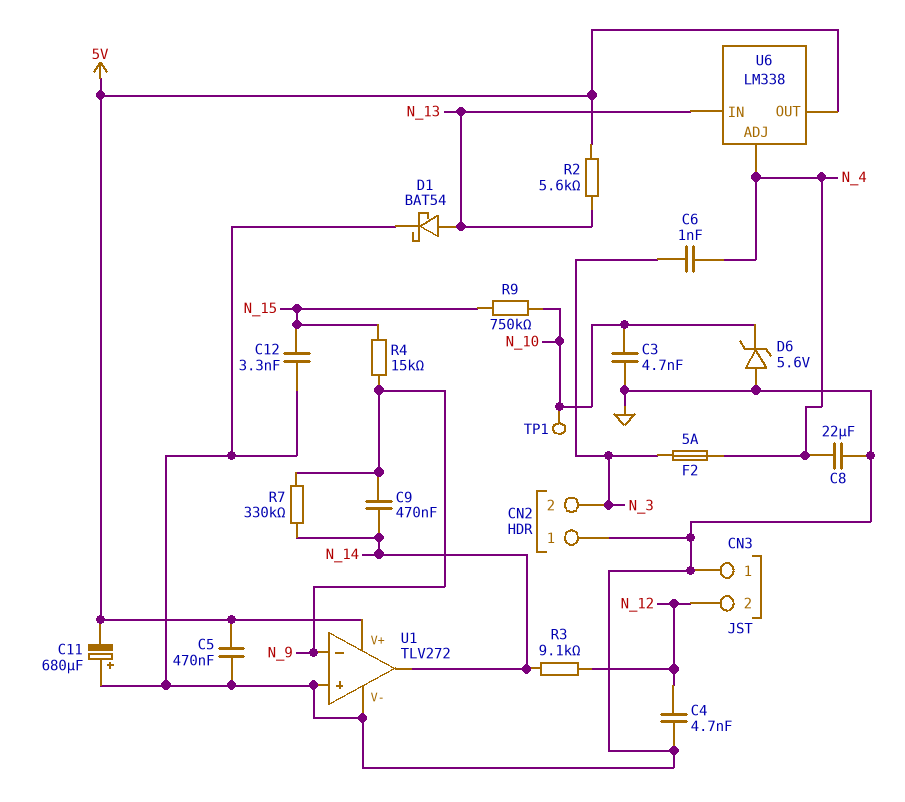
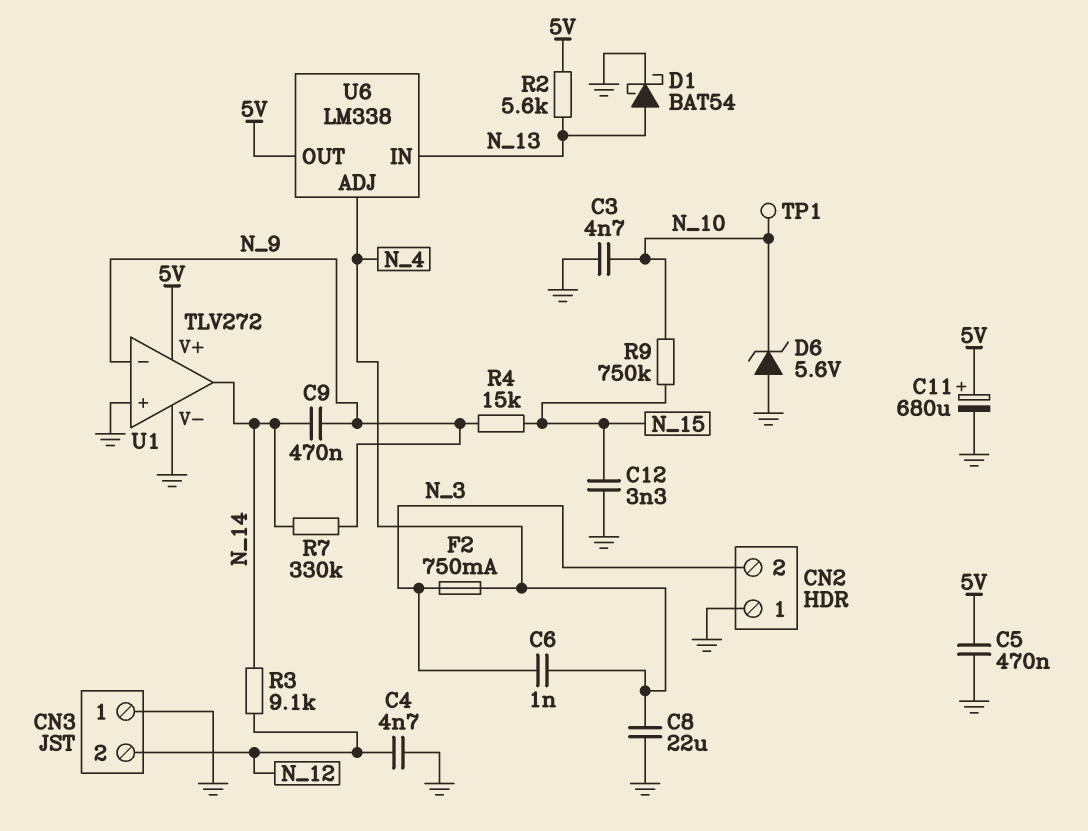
C11: 680uF (plus GND, minus 5V) -> 680uF (plus 5V, minus GND)
F2: 5A (N_3, N_4) -> 750mA (N_3, N_4)

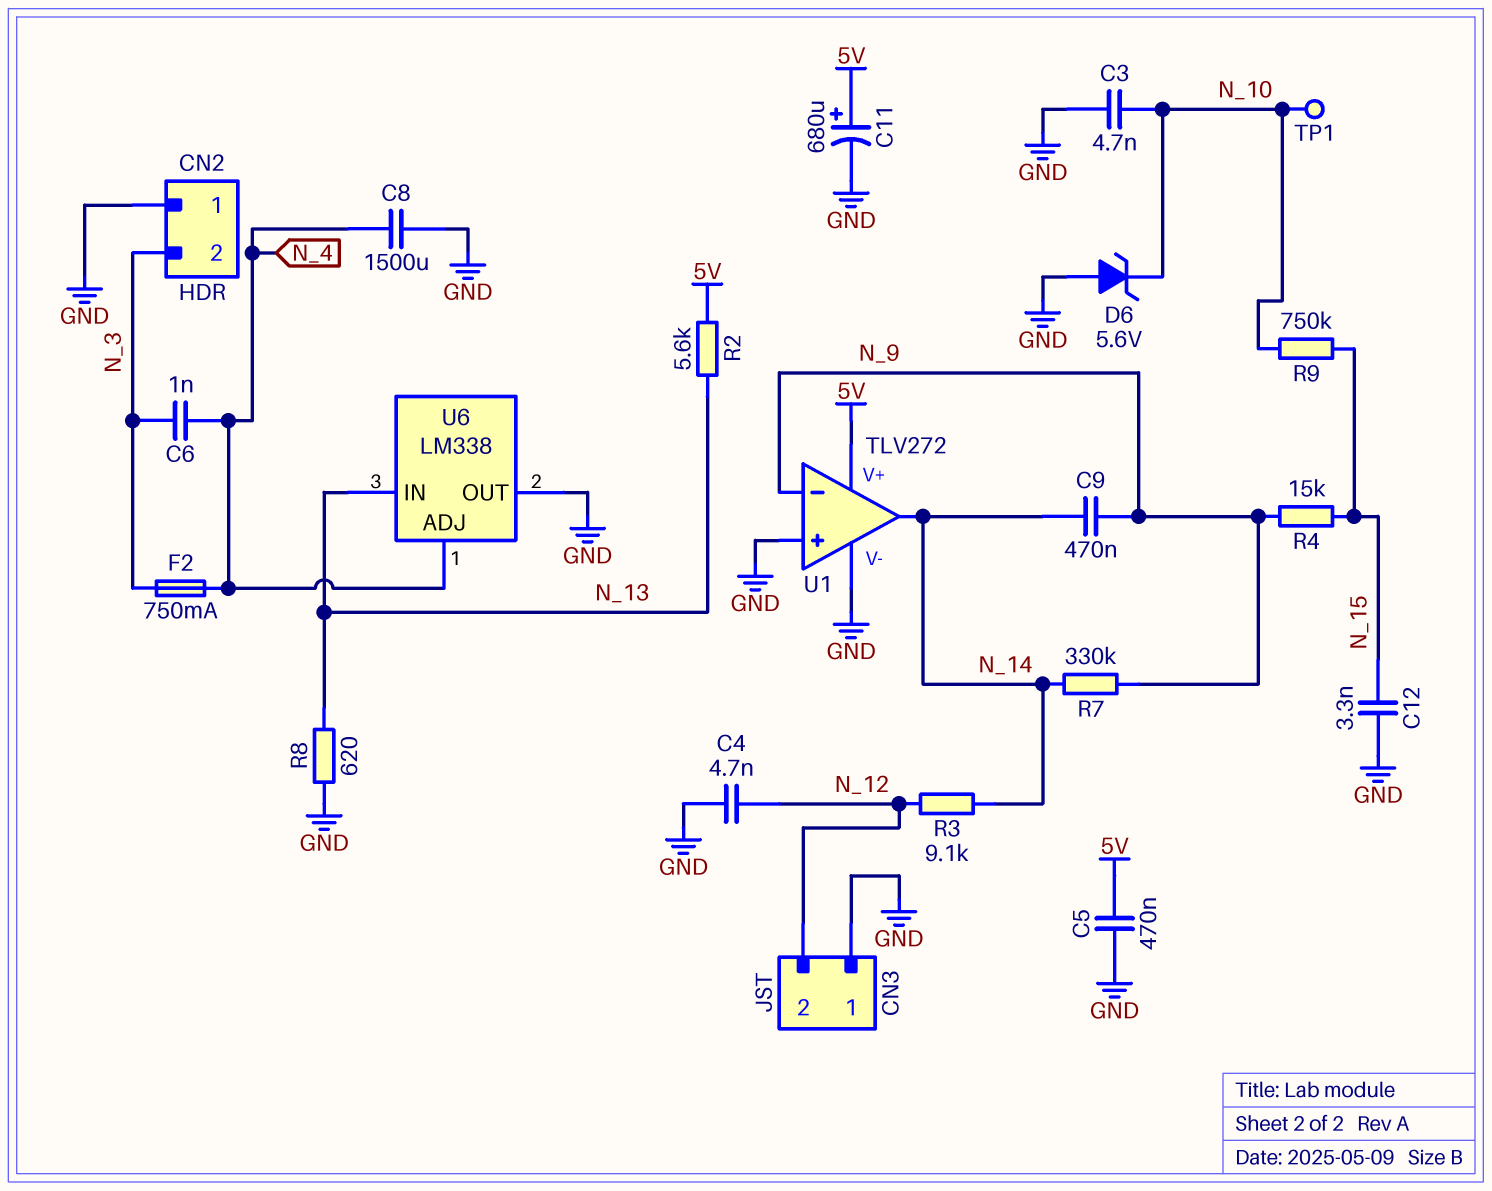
C8: 22uF (GND, N_4) -> 1500uF (GND, N_4)
D1: schottky BAT54 (A N_13, K GND) -> none
R8: none -> 620 (GND, N_13)
U6 pin OUT: 5V -> GND

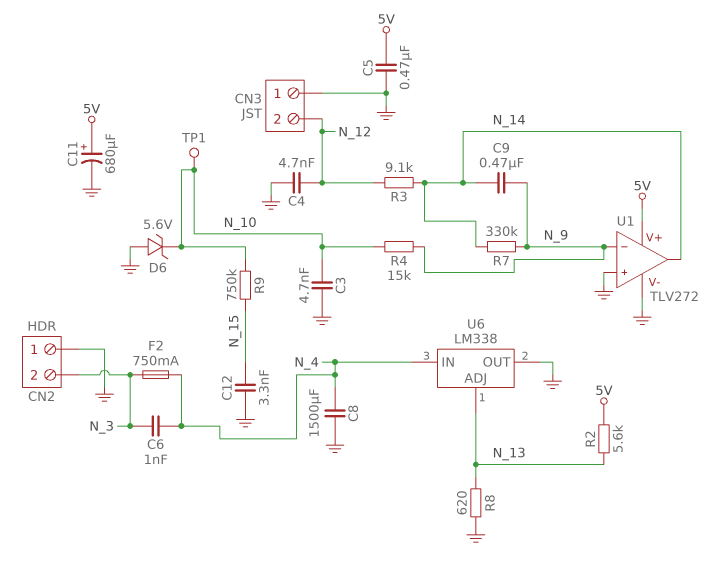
R4: 15k (N_9, N_15) -> 15k (N_9, N_10)
U6 pin ADJ: N_4 -> N_13
U6 pin IN: N_13 -> N_4

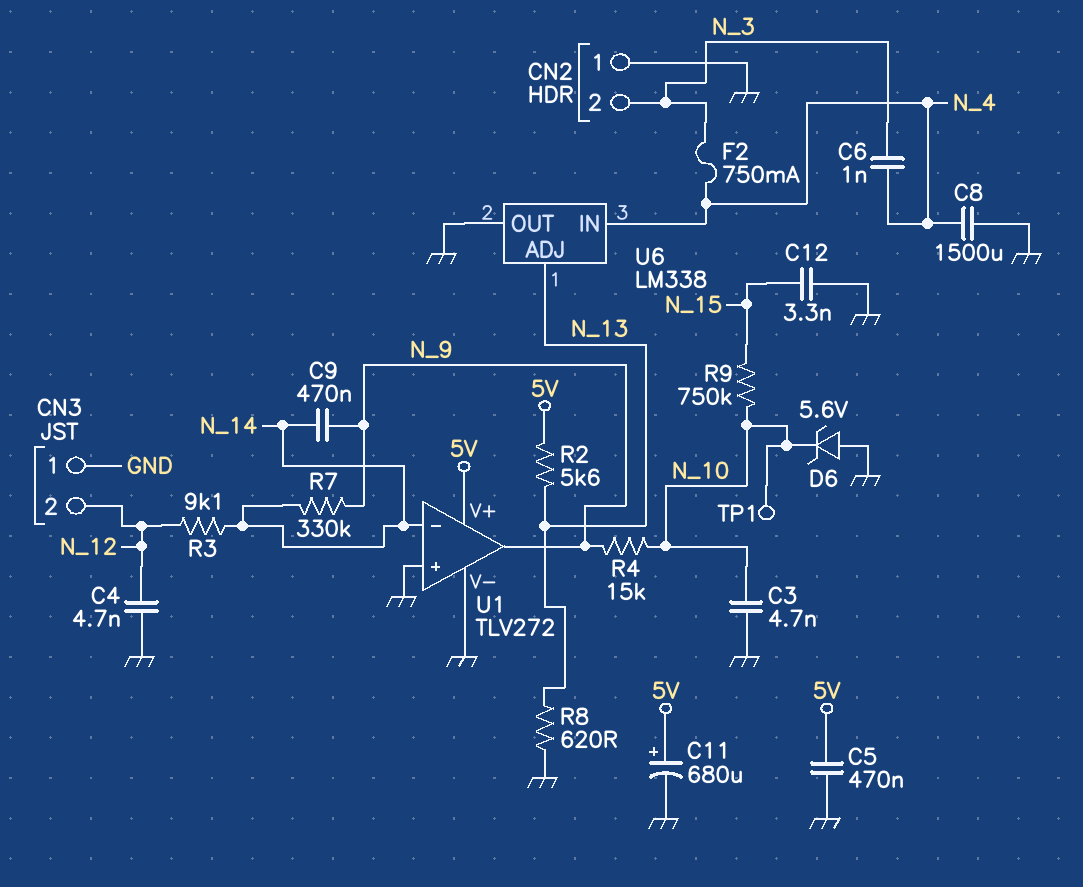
U1 pin in-: N_9 -> N_14
U1 pin out: N_14 -> N_9

